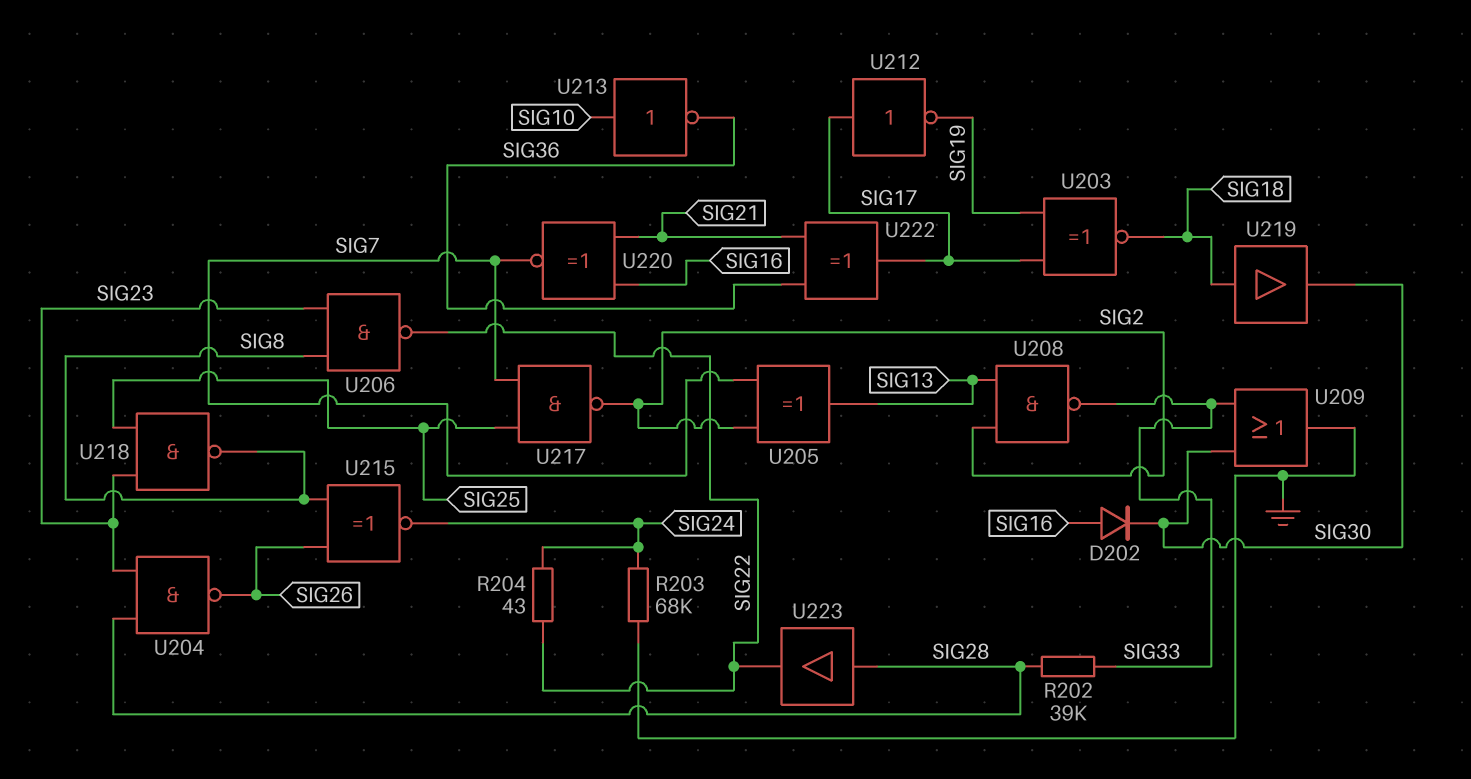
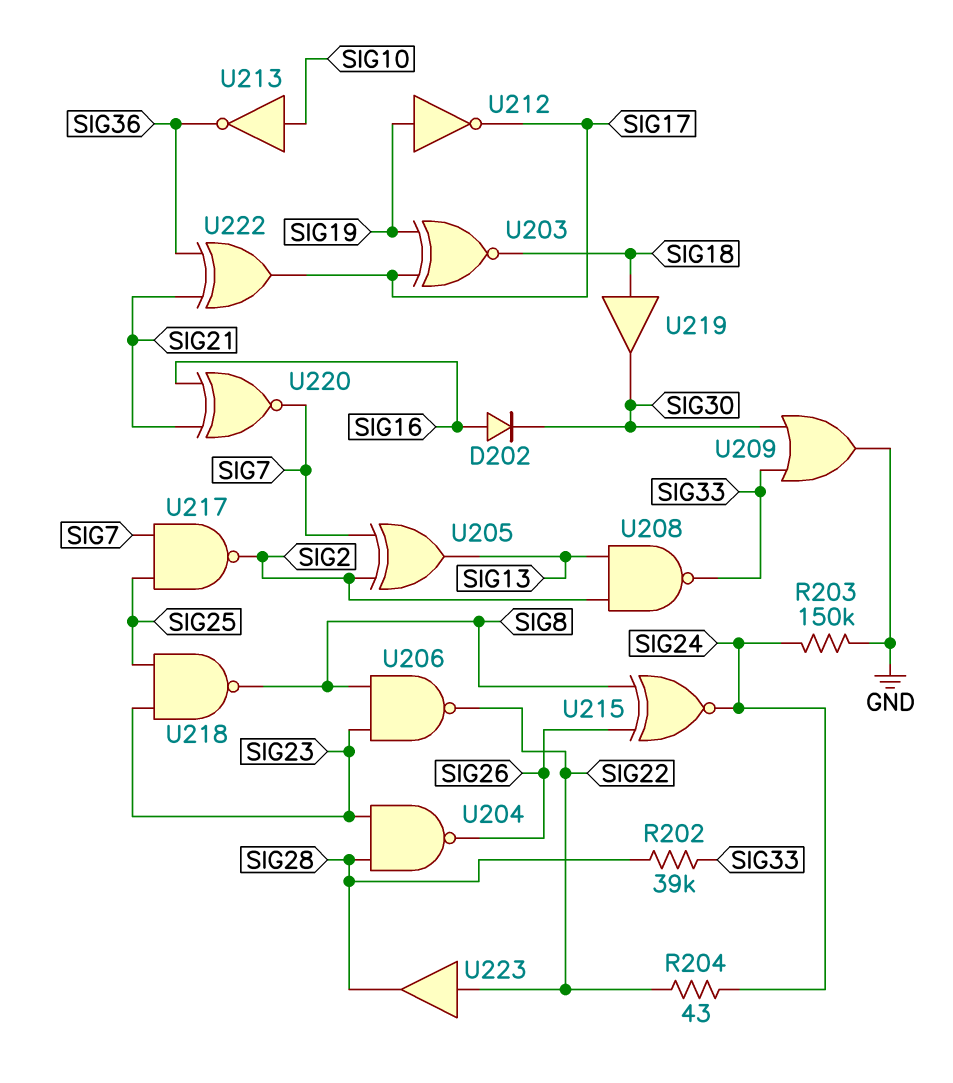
R203: 68k (GND, SIG24) -> 150k (GND, SIG24)
U212: NOT (in SIG17, out SIG19) -> NOT (in SIG19, out SIG17)
U223: buffer (in SIG28, out SIG22) -> buffer (in SIG22, out SIG28)

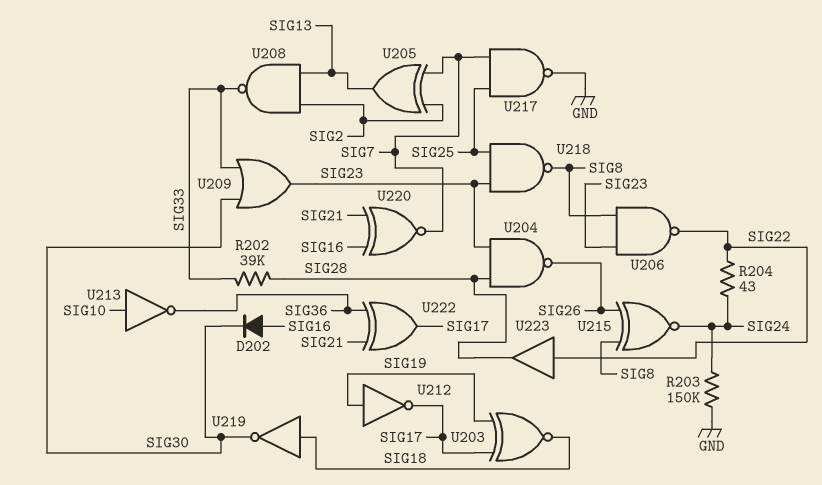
U209: OR (in SIG30, in SIG33, out GND) -> OR (in SIG30, in SIG33, out SIG23)
U217: NAND (in SIG7, in SIG25, out SIG2) -> NAND (in SIG7, in SIG25, out GND)
U219: buffer (in SIG18, out SIG30) -> NOT (in SIG18, out SIG30)

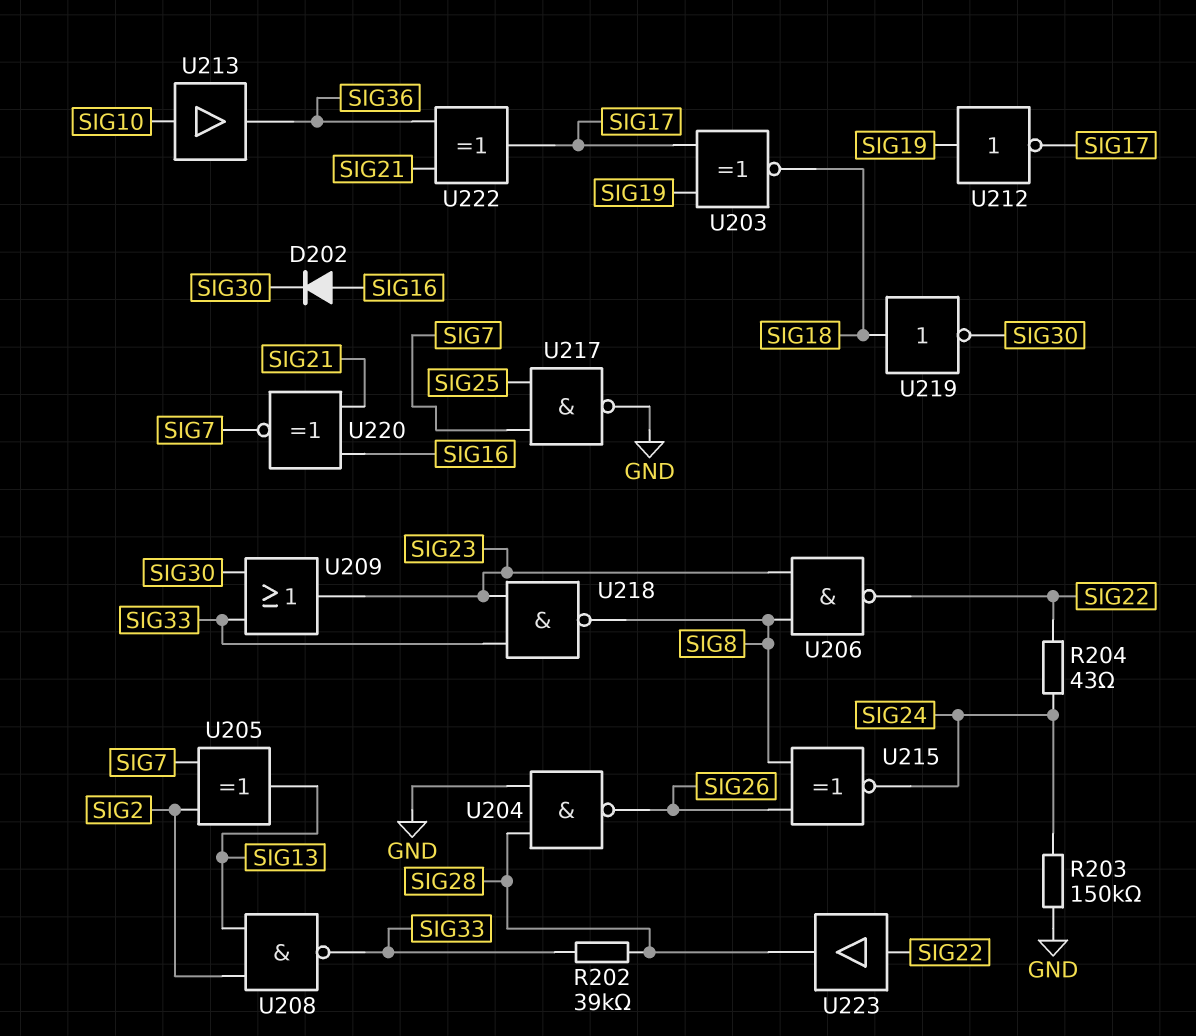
U204: NAND (in SIG23, in SIG28, out SIG26) -> NAND (in GND, in SIG28, out SIG26)
U213: NOT (in SIG10, out SIG36) -> buffer (in SIG10, out SIG36)
U218: NAND (in SIG23, in SIG25, out SIG8) -> NAND (in SIG23, in SIG33, out SIG8)

